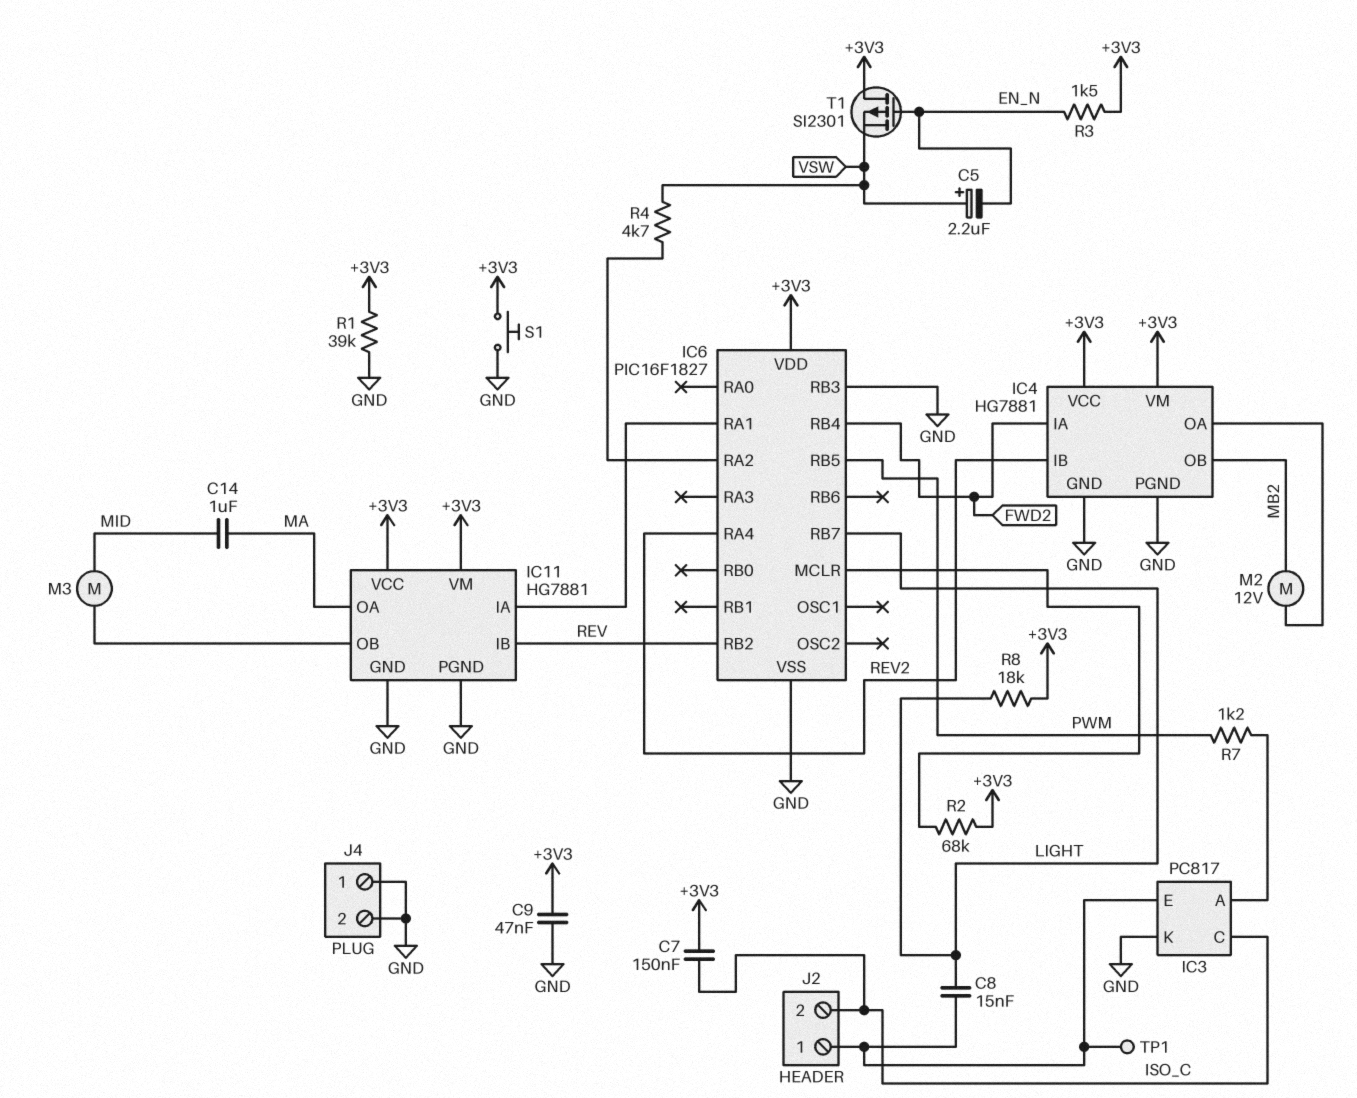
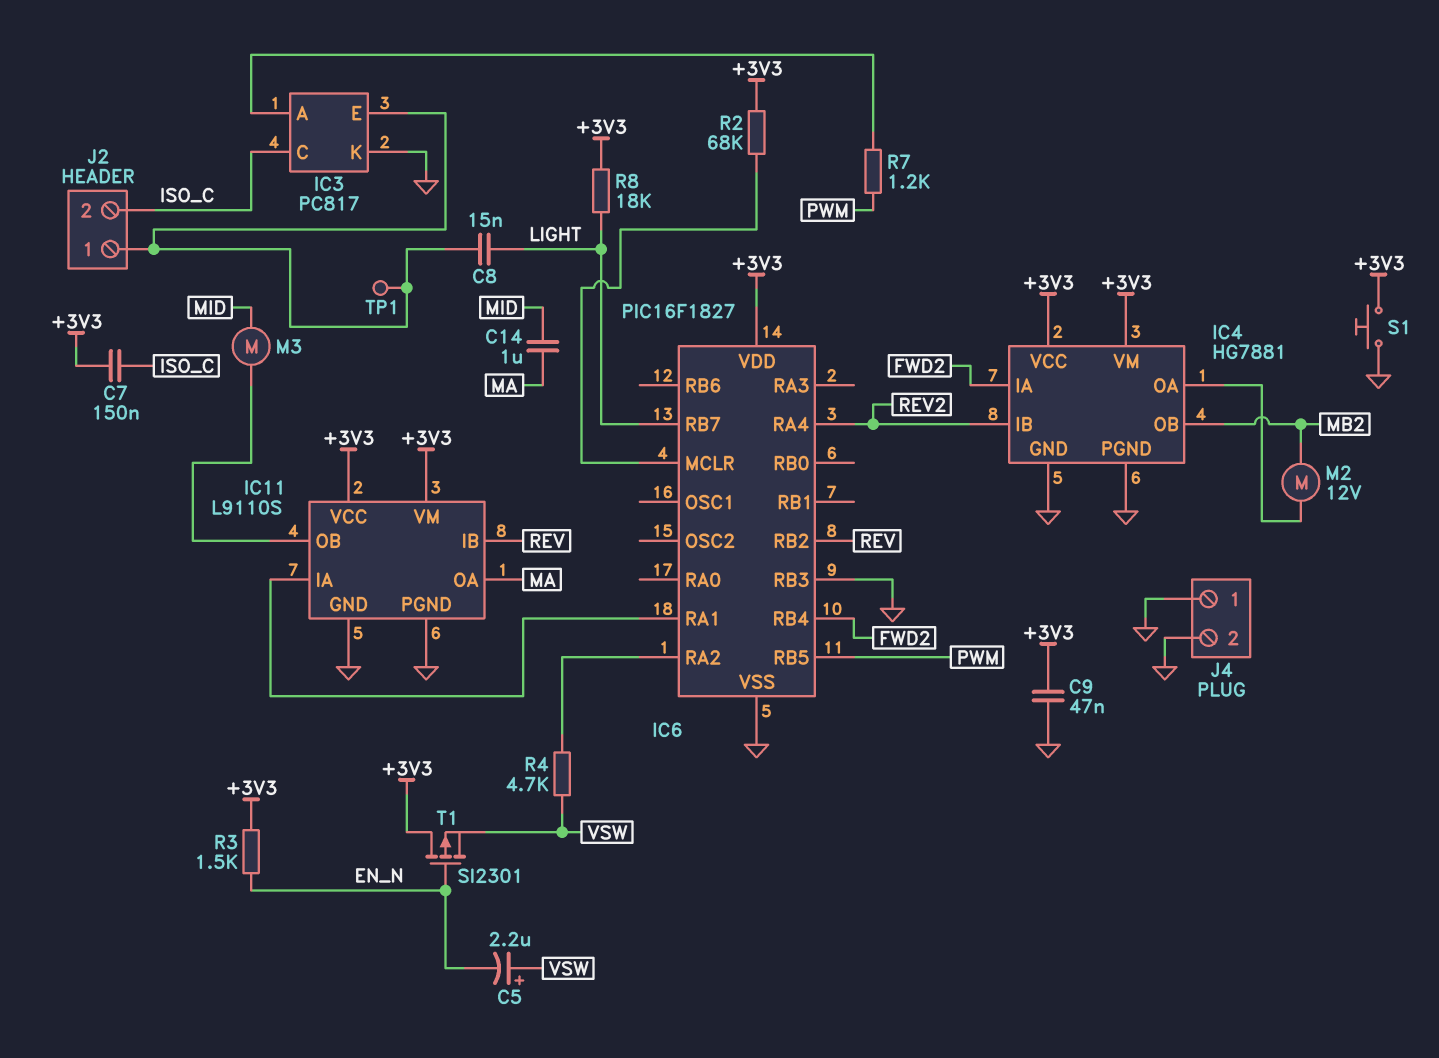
IC11: HG7881 -> L9110S
R1: 39k (+3V3, GND) -> none

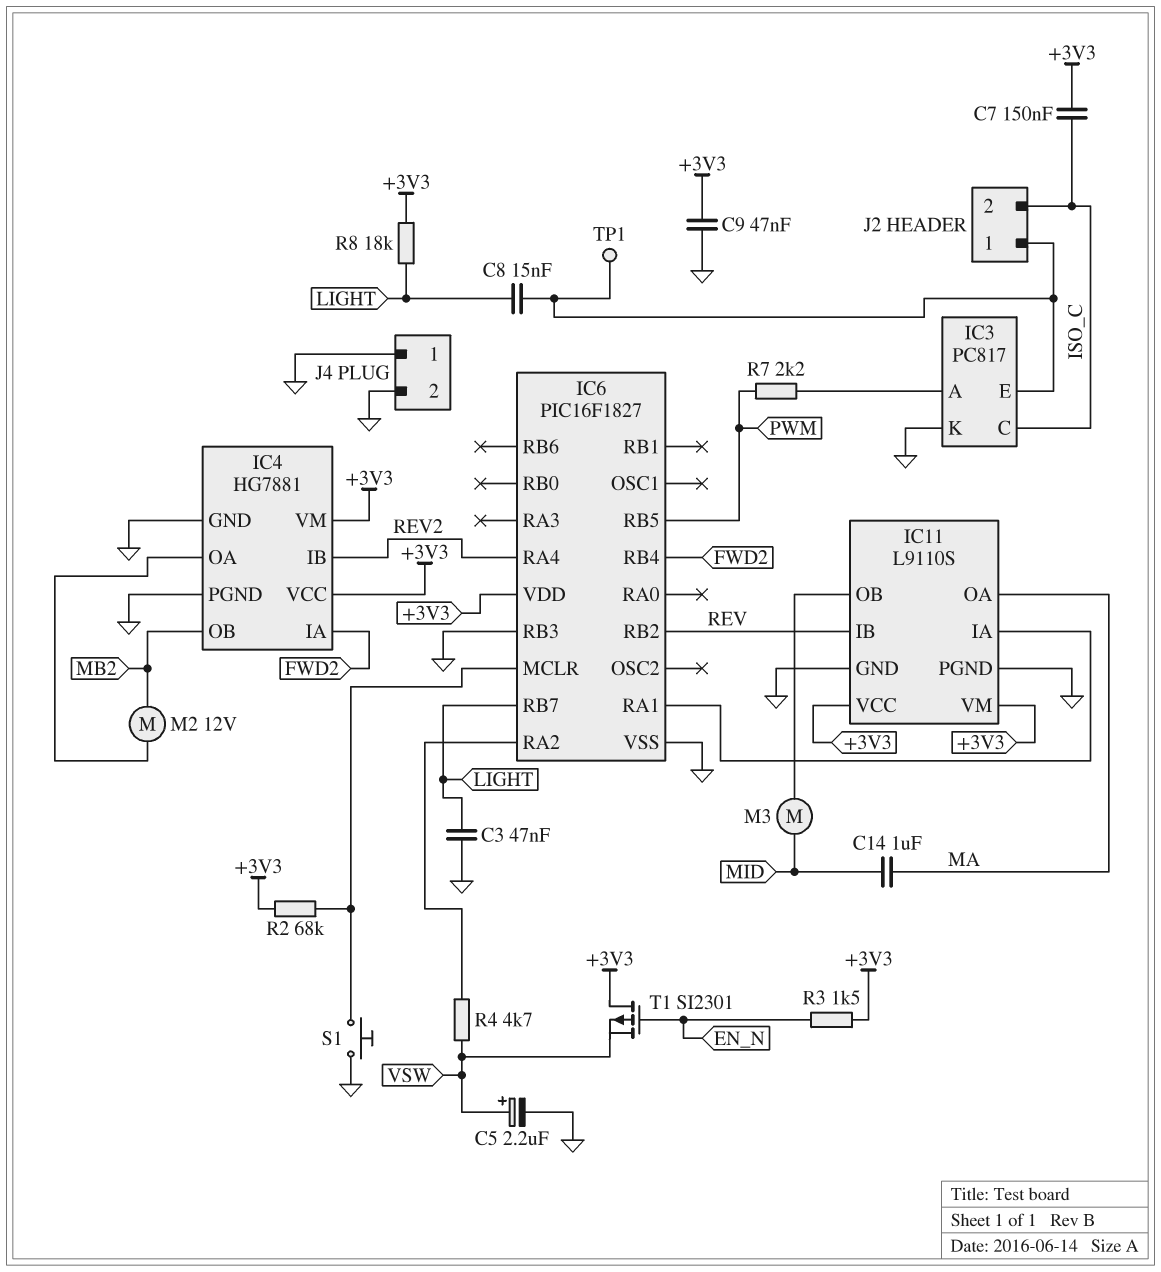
C3: none -> 47nF (GND, LIGHT)
C5: 2.2uF (plus VSW, minus EN_N) -> 2.2uF (plus VSW, minus GND)
R7: 1.2k (IC3/A, PWM) -> 2.2k (IC3/A, PWM)
S1: button (+3V3, GND) -> button (GND, IC6/MCLR)

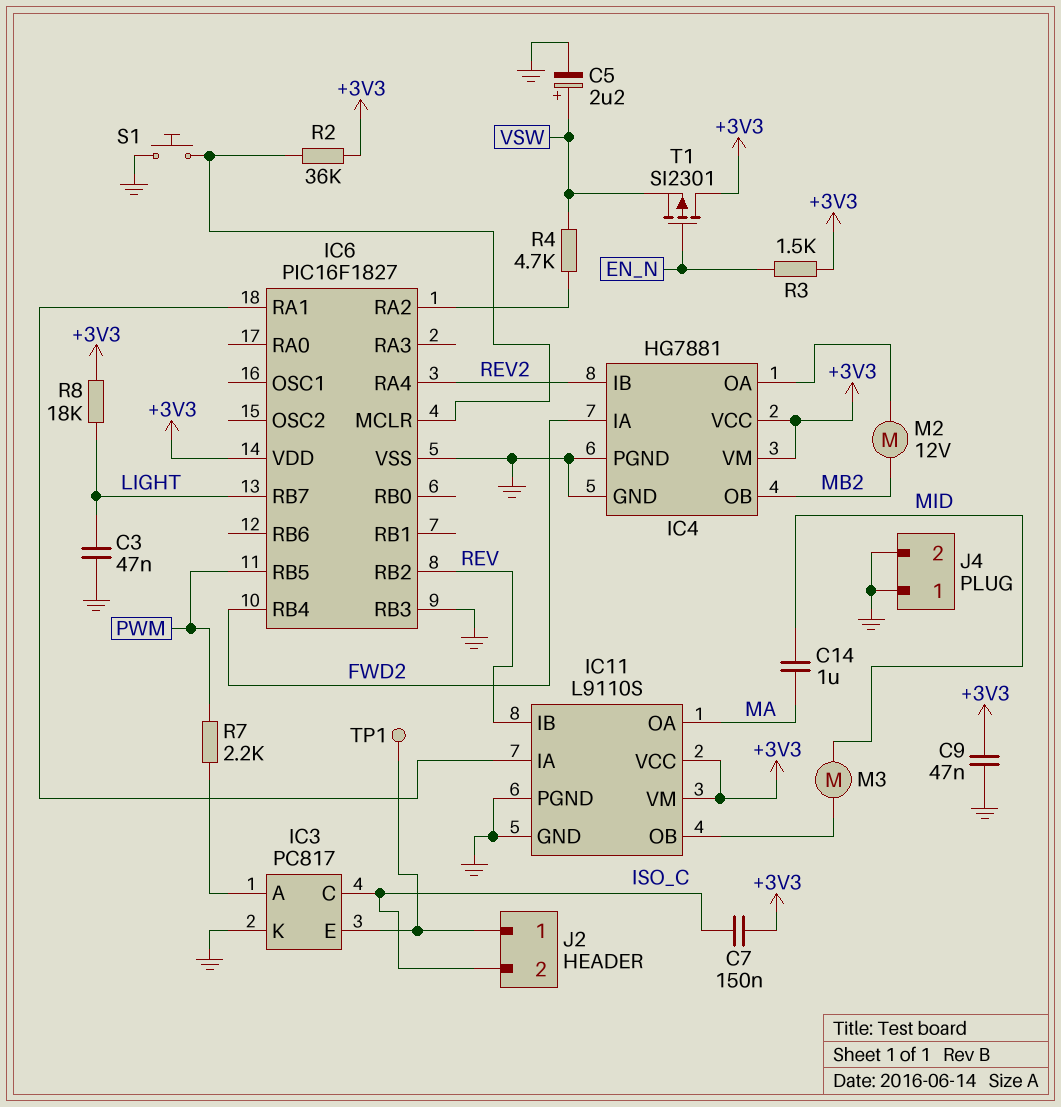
C8: 15nF (IC3/E, LIGHT) -> none
R2: 68k (+3V3, IC6/MCLR) -> 36k (+3V3, IC6/MCLR)

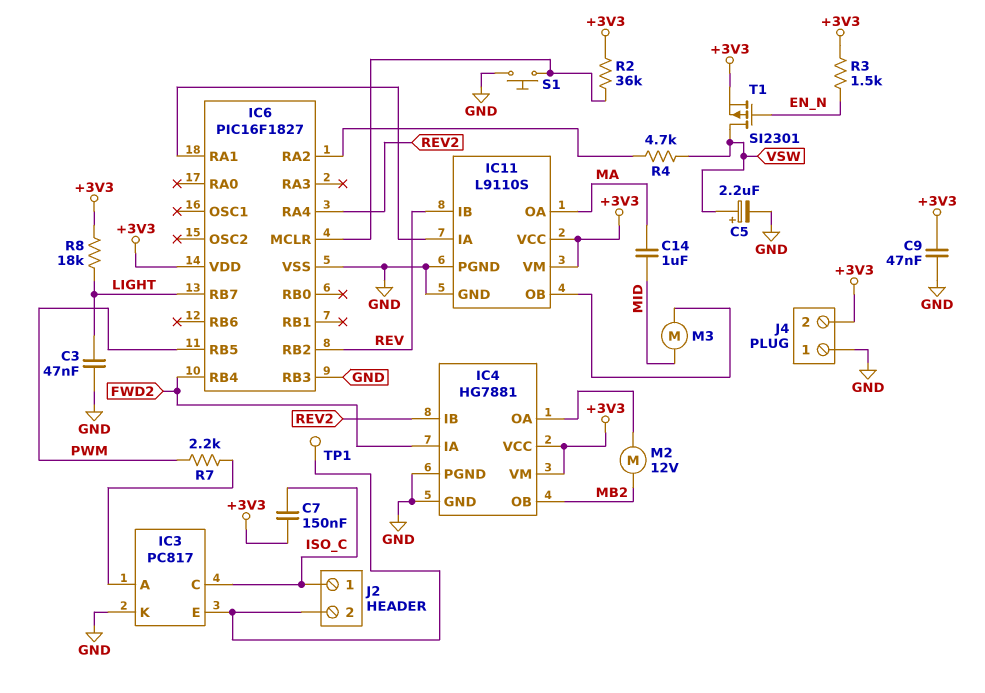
J2 pin 1: IC3/E -> ISO_C
J2 pin 2: ISO_C -> IC3/E
J4 pin 2: GND -> +3V3
T1: PMOS SI2301 (G EN_N, D +3V3, S VSW) -> PMOS SI2301 (G EN_N, D VSW, S +3V3)

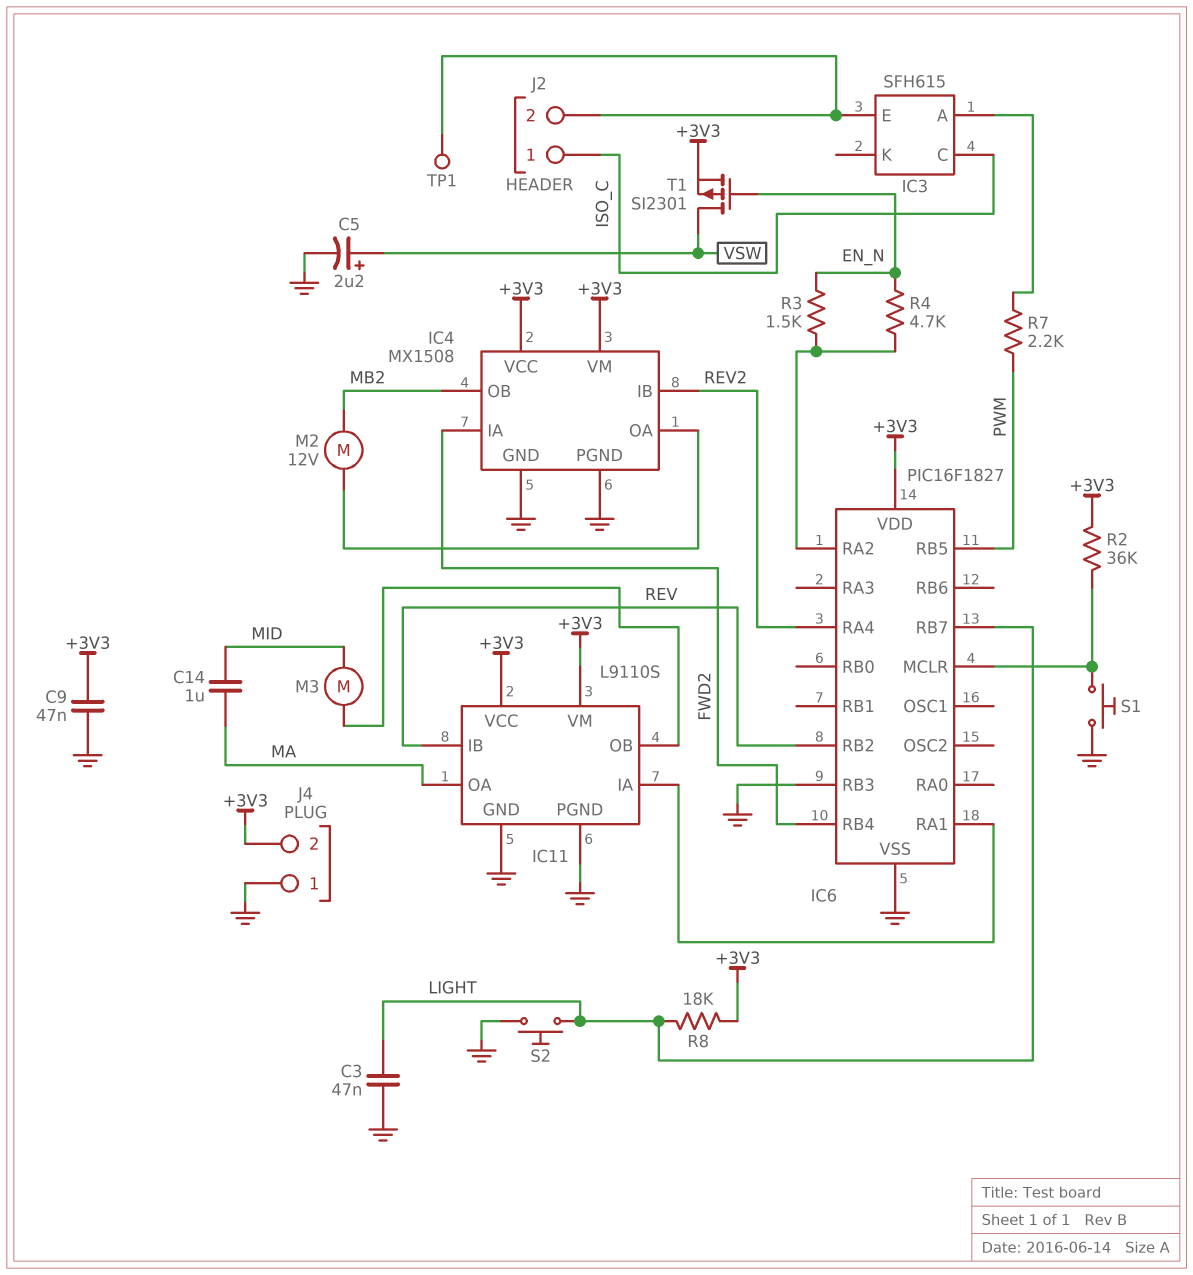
C7: 150nF (+3V3, ISO_C) -> none
IC3: PC817 -> SFH615
IC3 pin K: GND -> none
IC4: HG7881 -> MX1508
R3: 1.5k (+3V3, EN_N) -> 1.5k (EN_N, IC6/RA2)
R4: 4.7k (IC6/RA2, VSW) -> 4.7k (EN_N, IC6/RA2)
S2: none -> button (GND, LIGHT)

